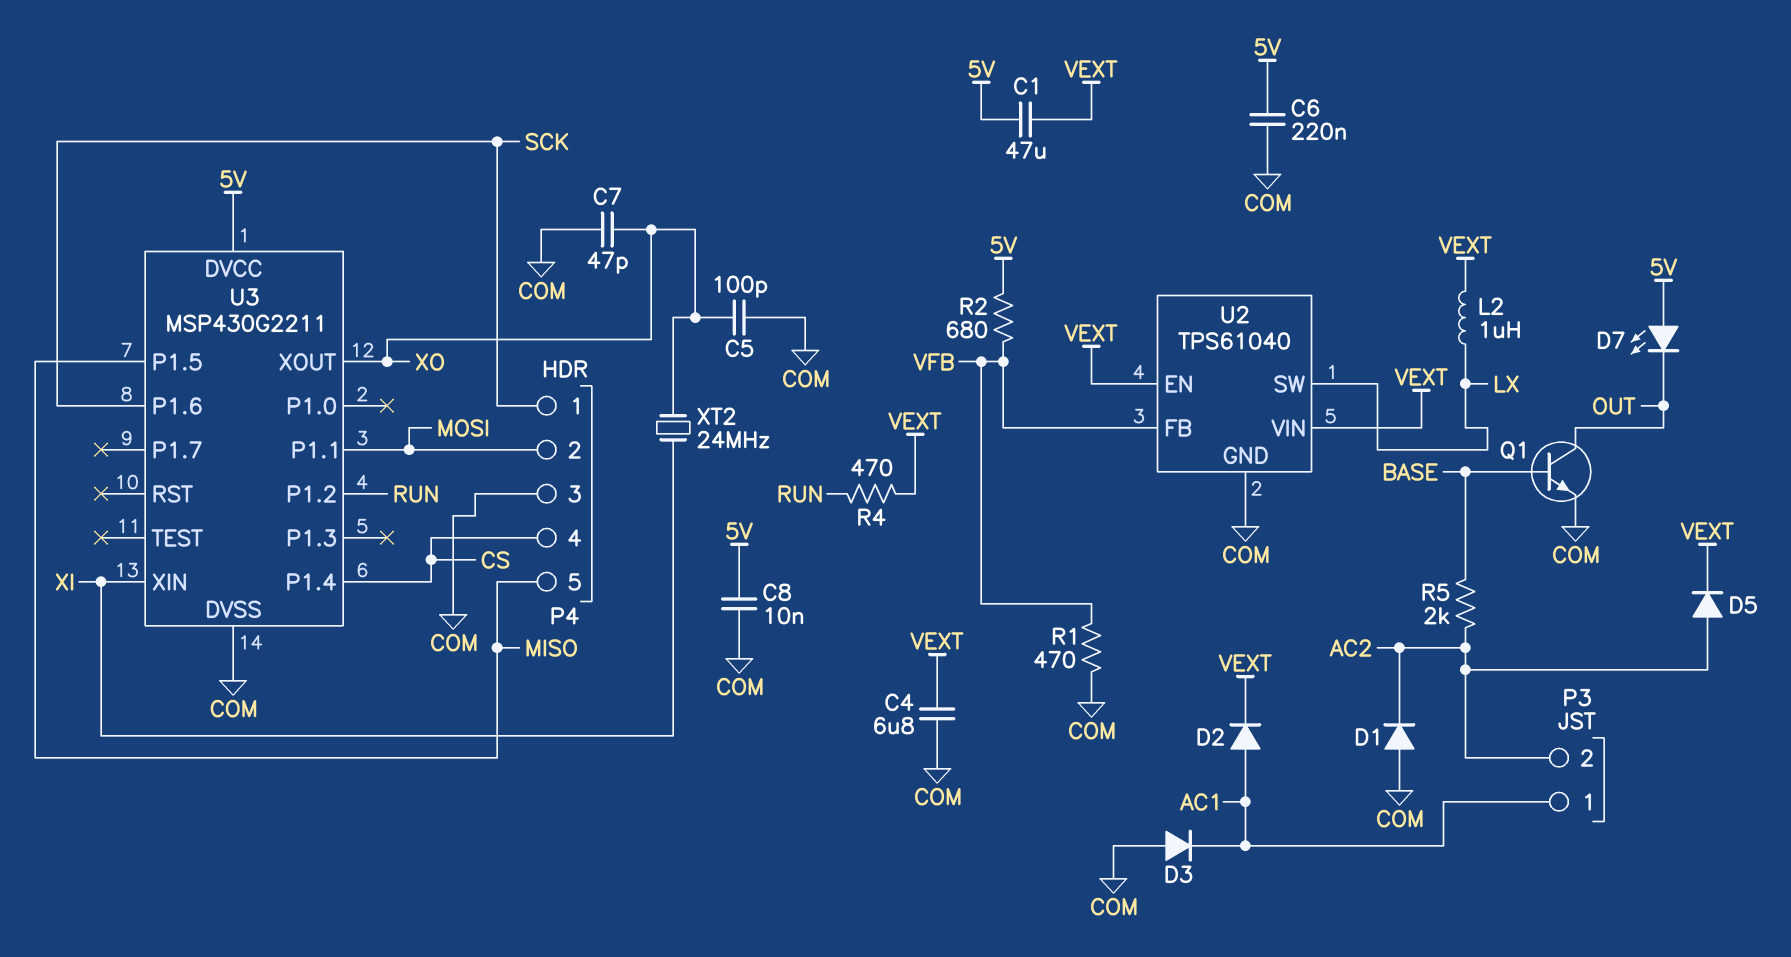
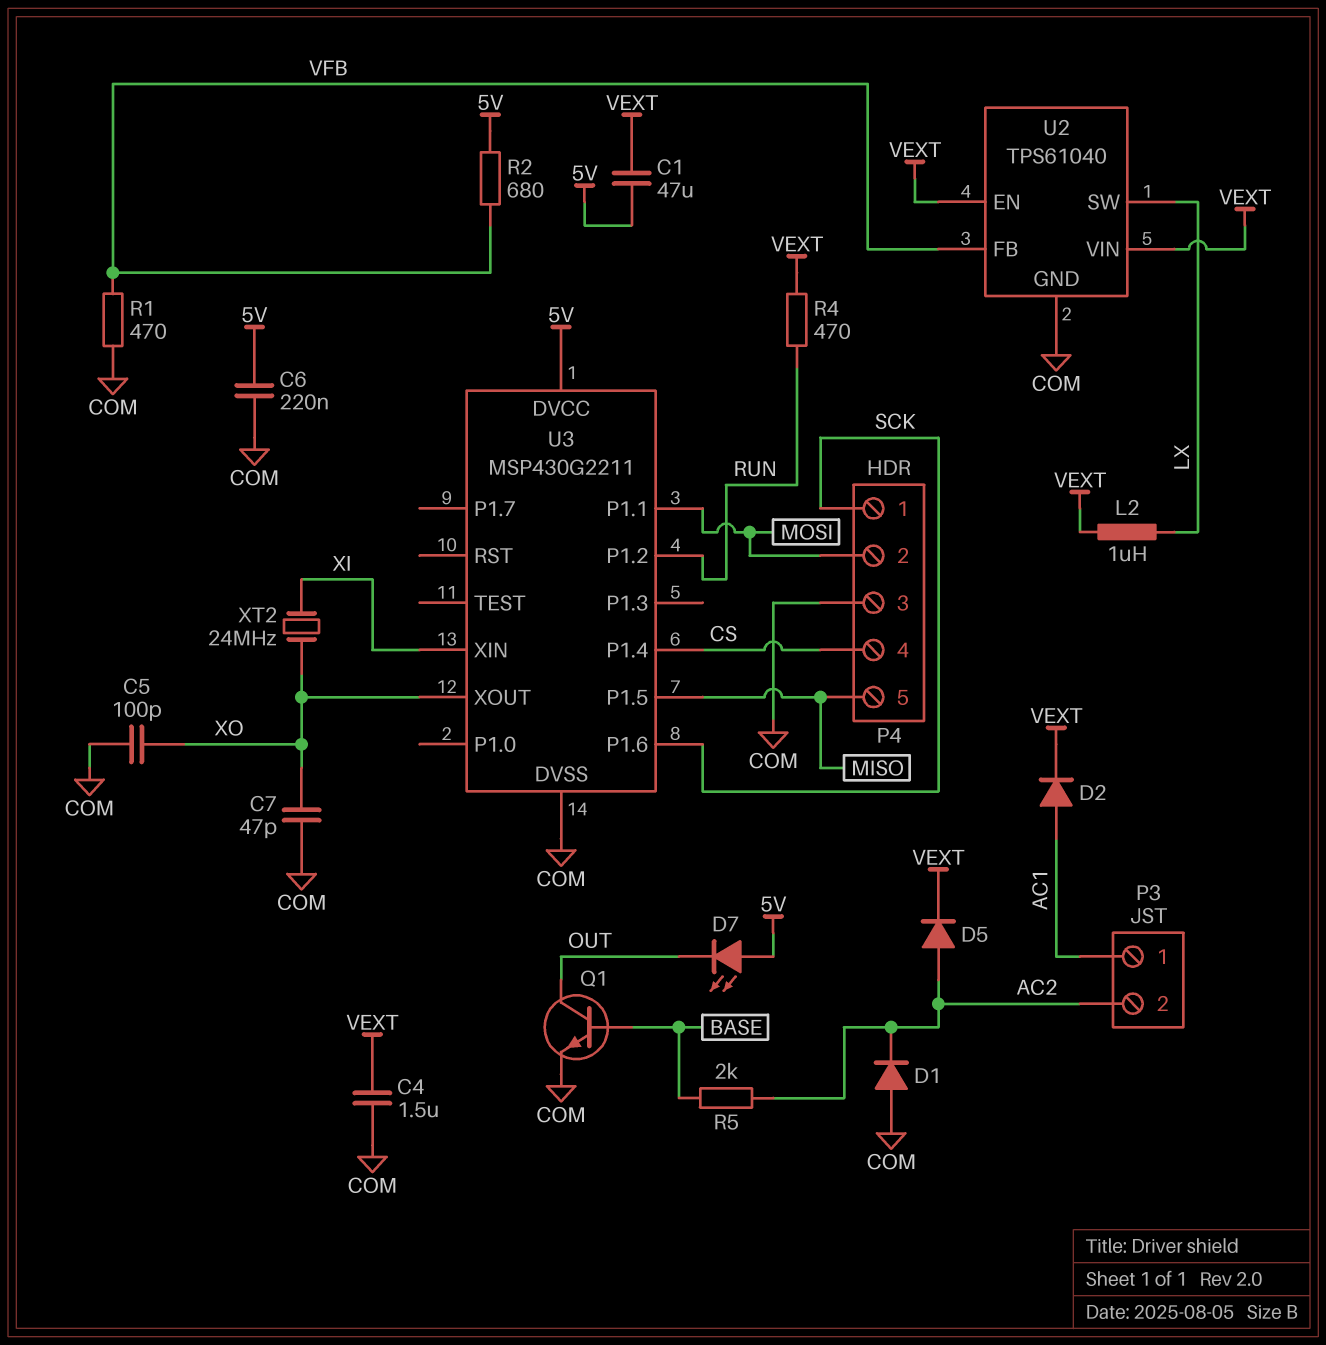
C4: 6.8uF (COM, VEXT) -> 1.5uF (COM, VEXT)
C8: 10nF (5V, COM) -> none
D3: diode (A COM, K AC1) -> none

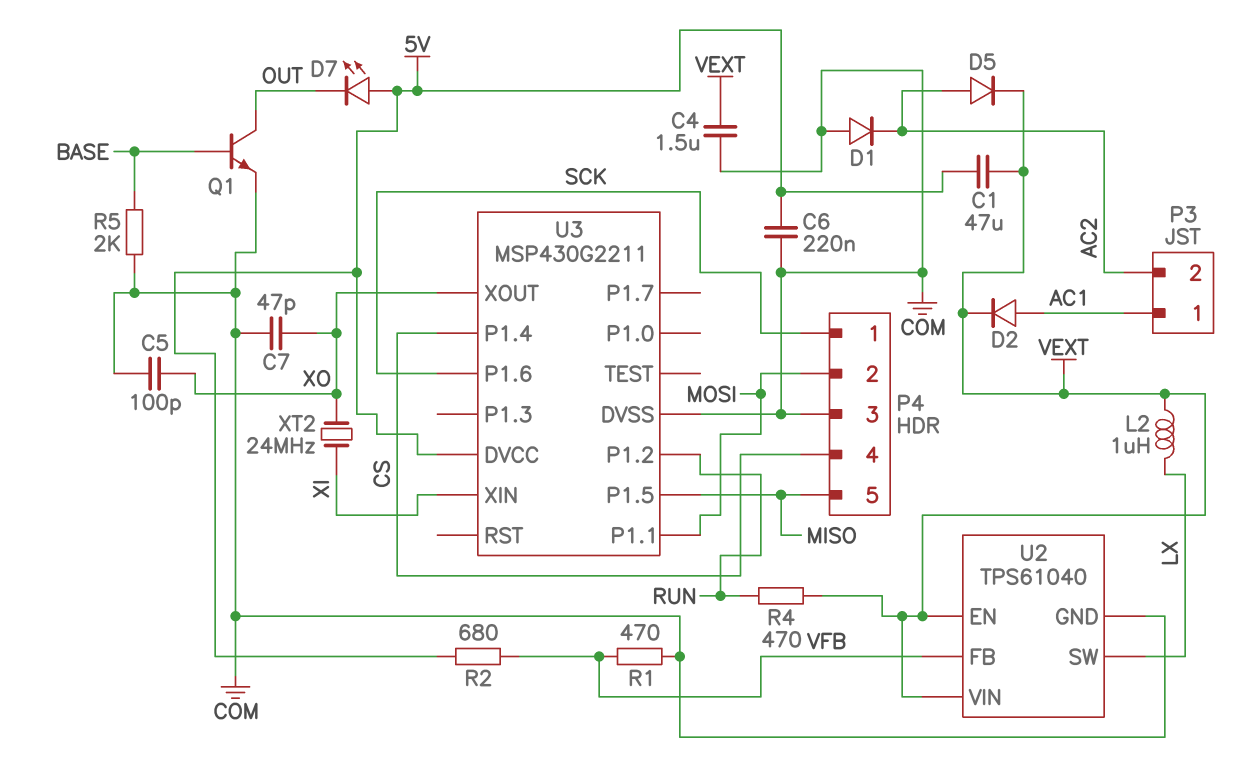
R5: 2k (AC2, BASE) -> 2k (BASE, COM)

